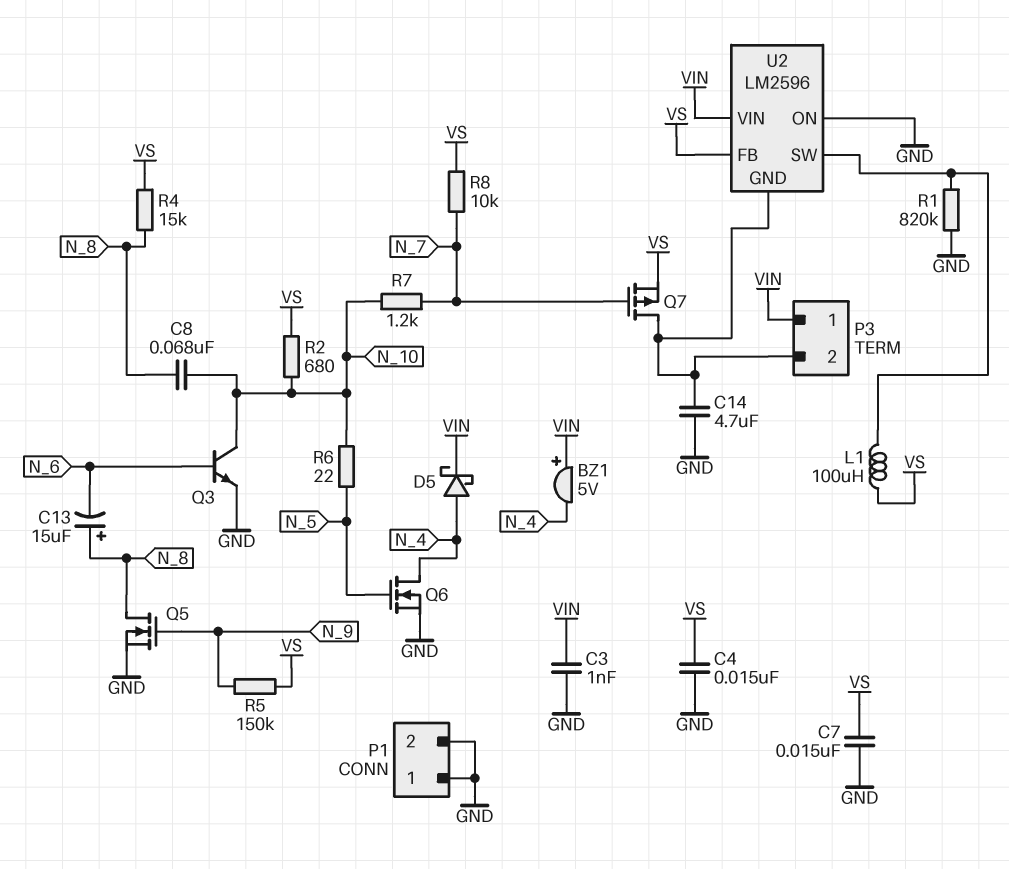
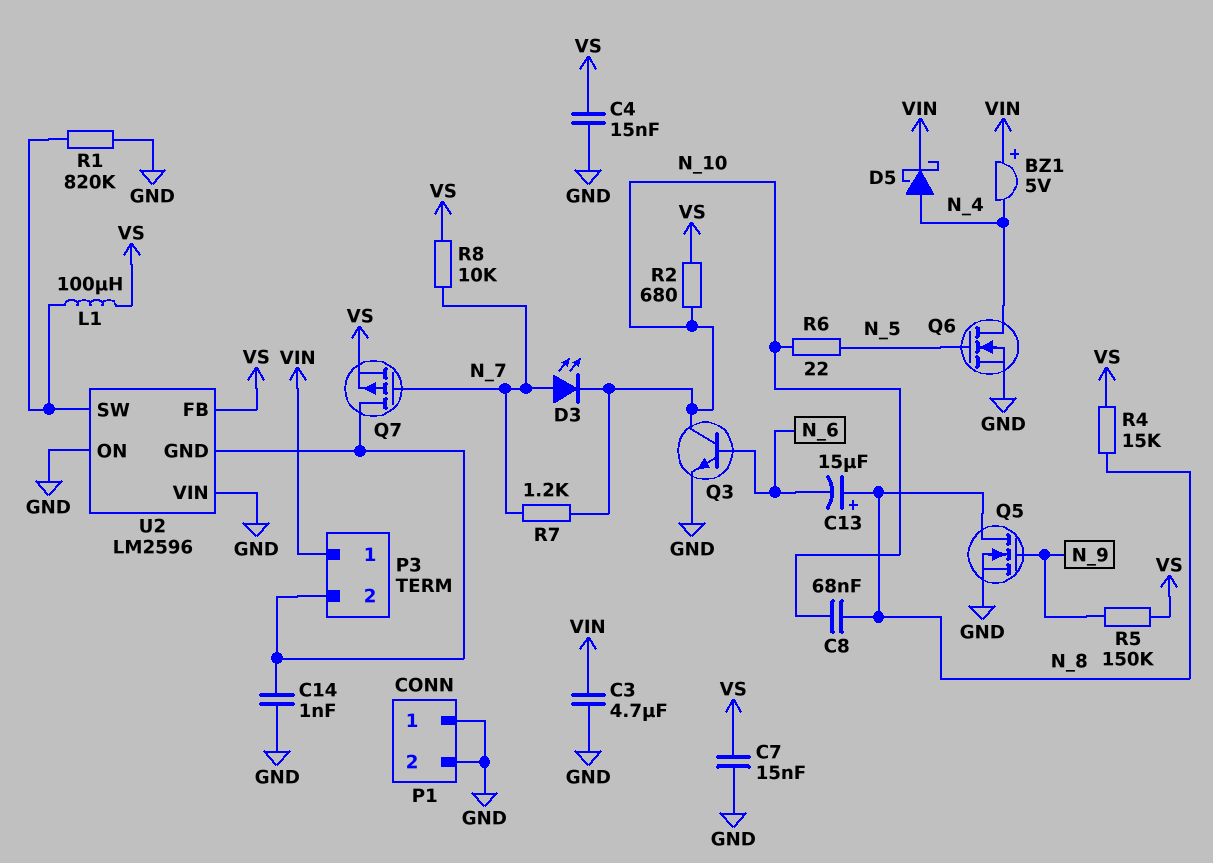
C3: 1nF (GND, VIN) -> 4.7uF (GND, VIN)
C14: 4.7uF (GND, P3/2) -> 1nF (GND, P3/2)
D3: none -> LED (A N_7, K N_10)
U2 pin VIN: VIN -> GND

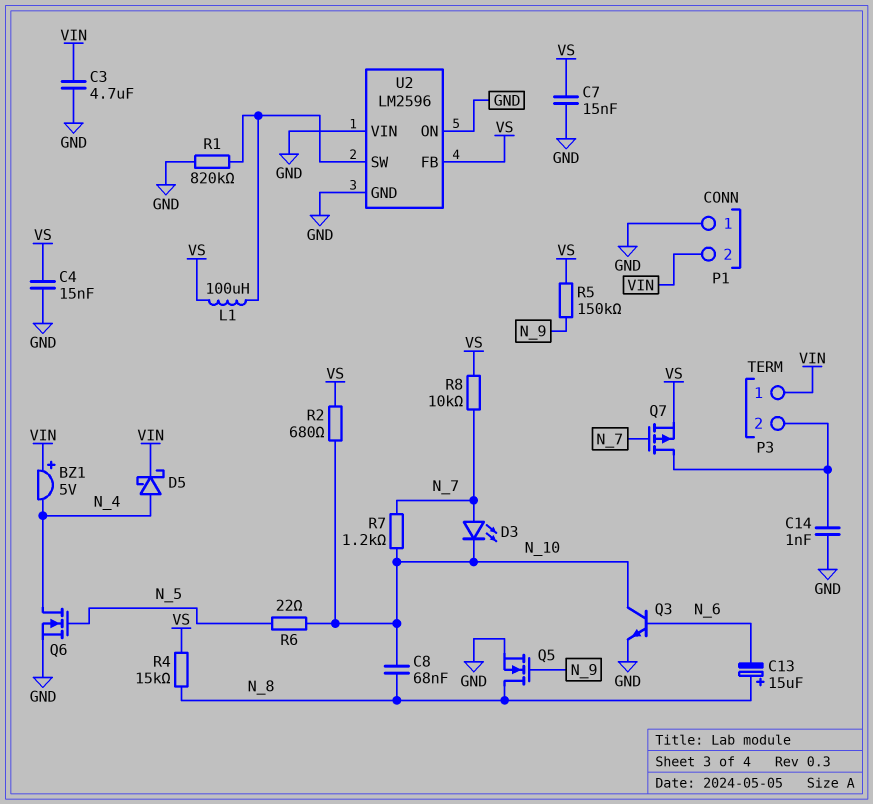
P1 pin 2: GND -> VIN
U2 pin GND: P3/2 -> GND

